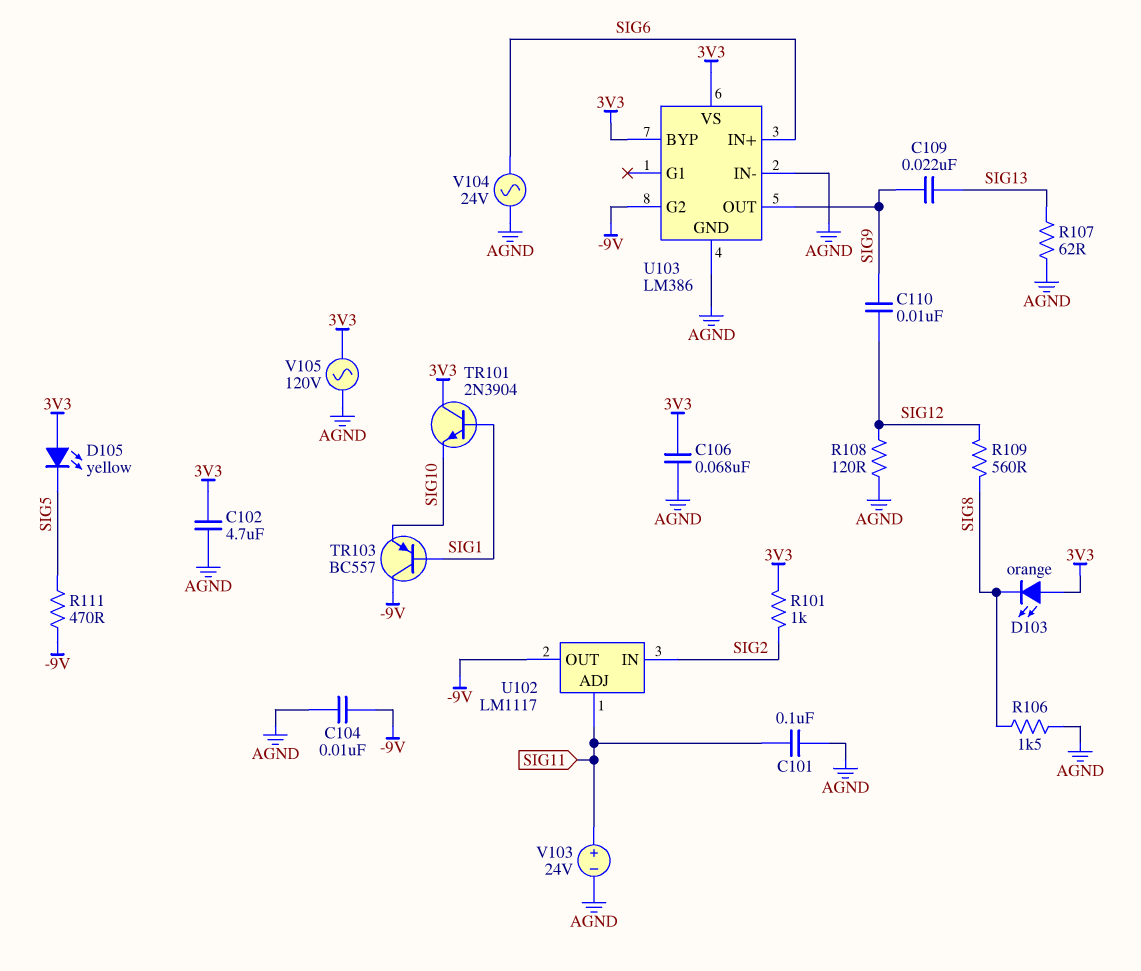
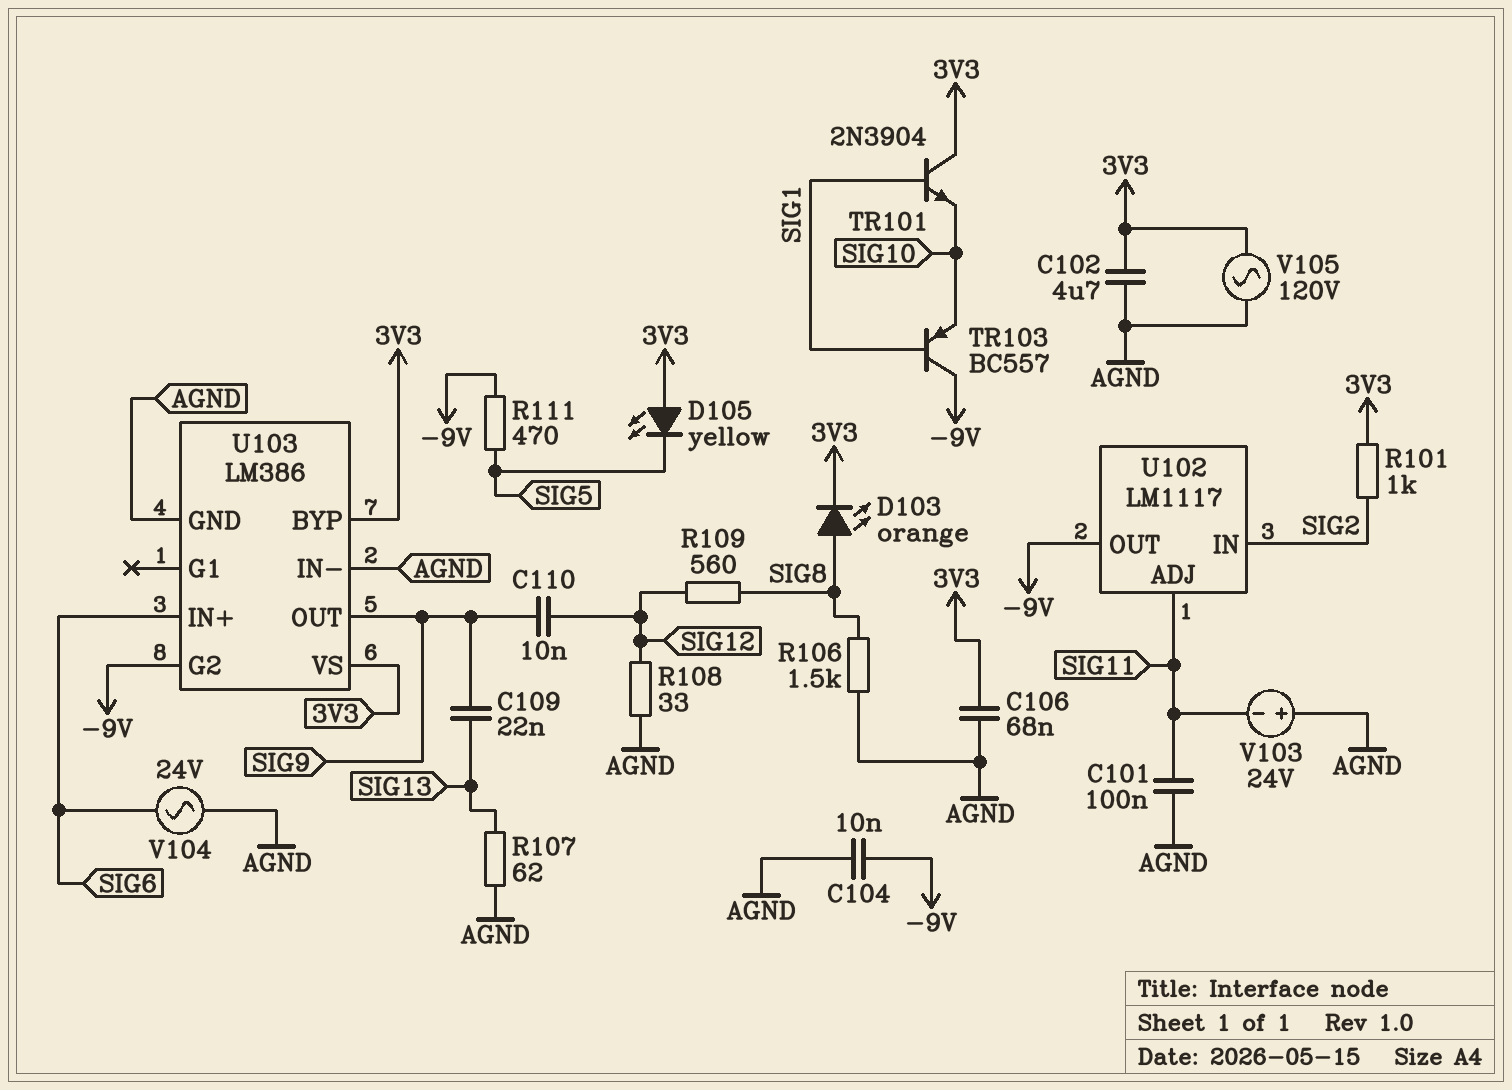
D103: LED orange (A 3V3, K SIG8) -> LED orange (A SIG8, K 3V3)
R108: 120 (AGND, SIG12) -> 33 (AGND, SIG12)
V103: 24V (plus SIG11, minus AGND) -> 24V (plus AGND, minus SIG11)

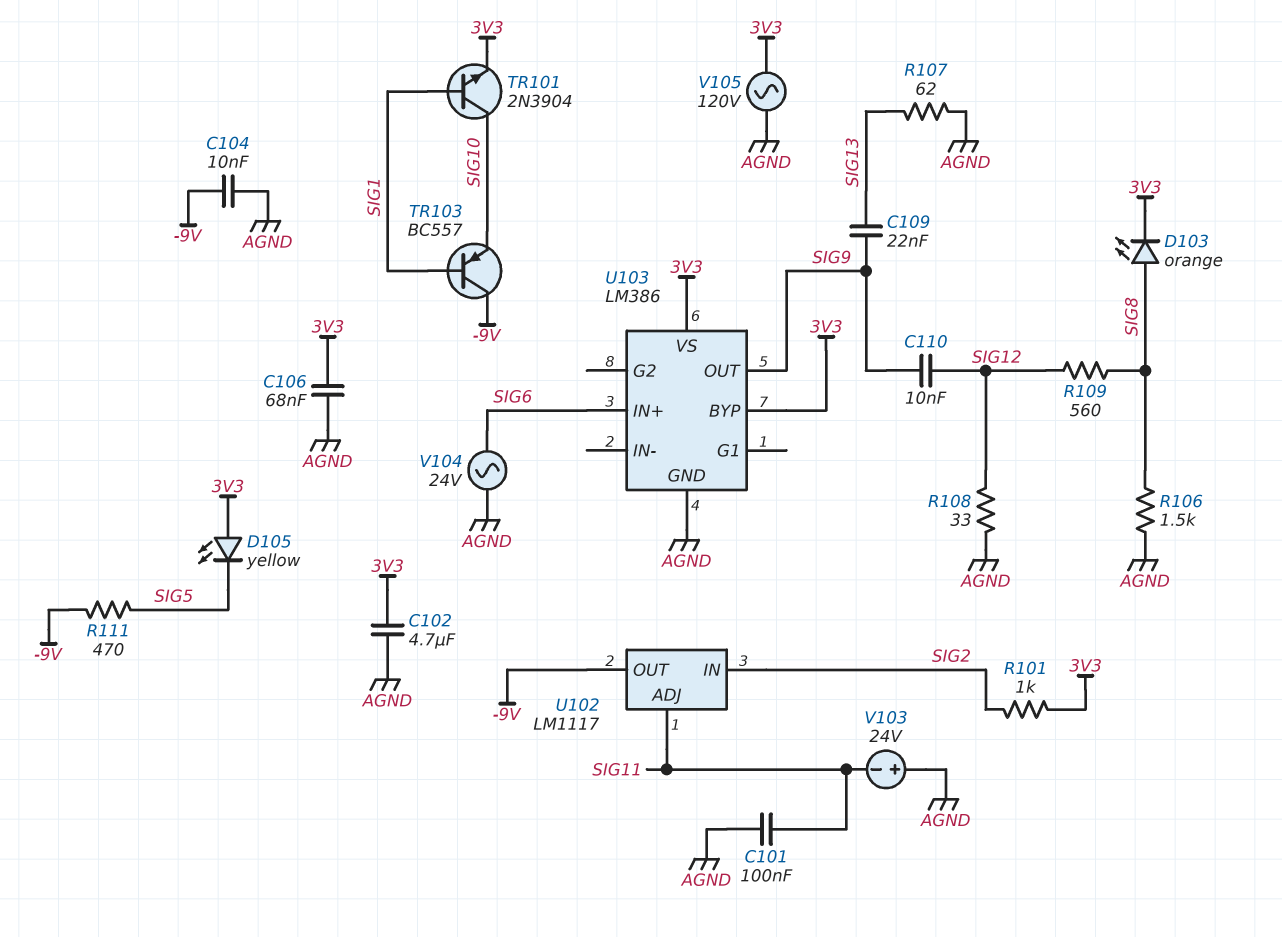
TR101: NPN 2N3904 (B SIG1, C 3V3, E SIG10) -> NPN 2N3904 (B SIG1, C SIG10, E 3V3)
U103 pin G2: -9V -> none
U103 pin IN-: AGND -> none

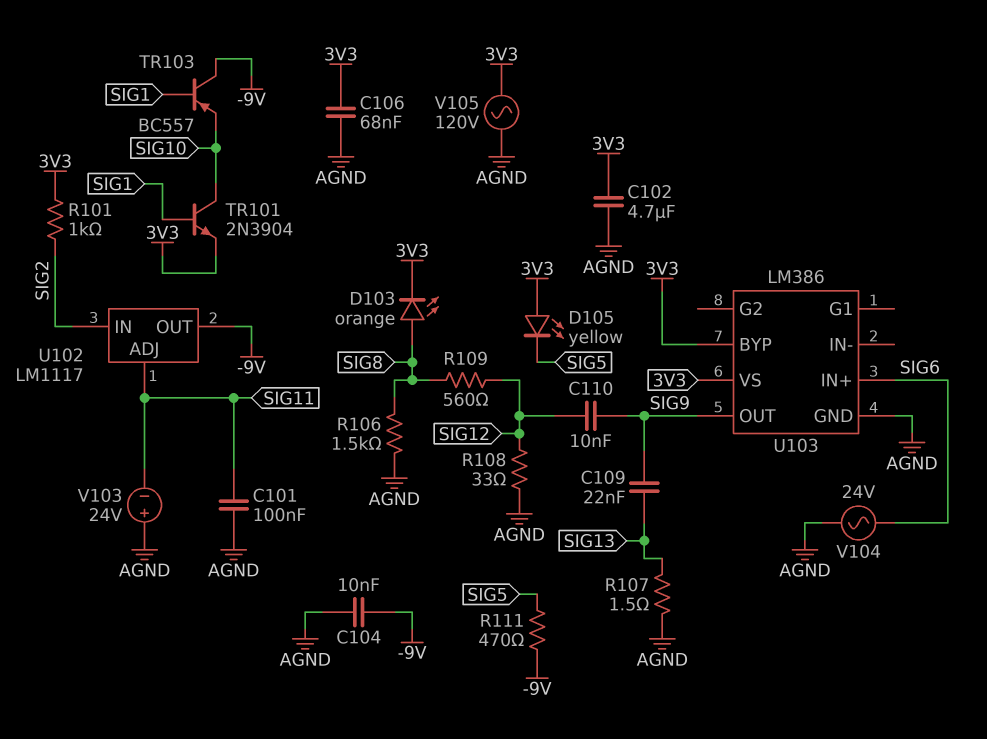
R107: 62 (AGND, SIG13) -> 1.5 (AGND, SIG13)

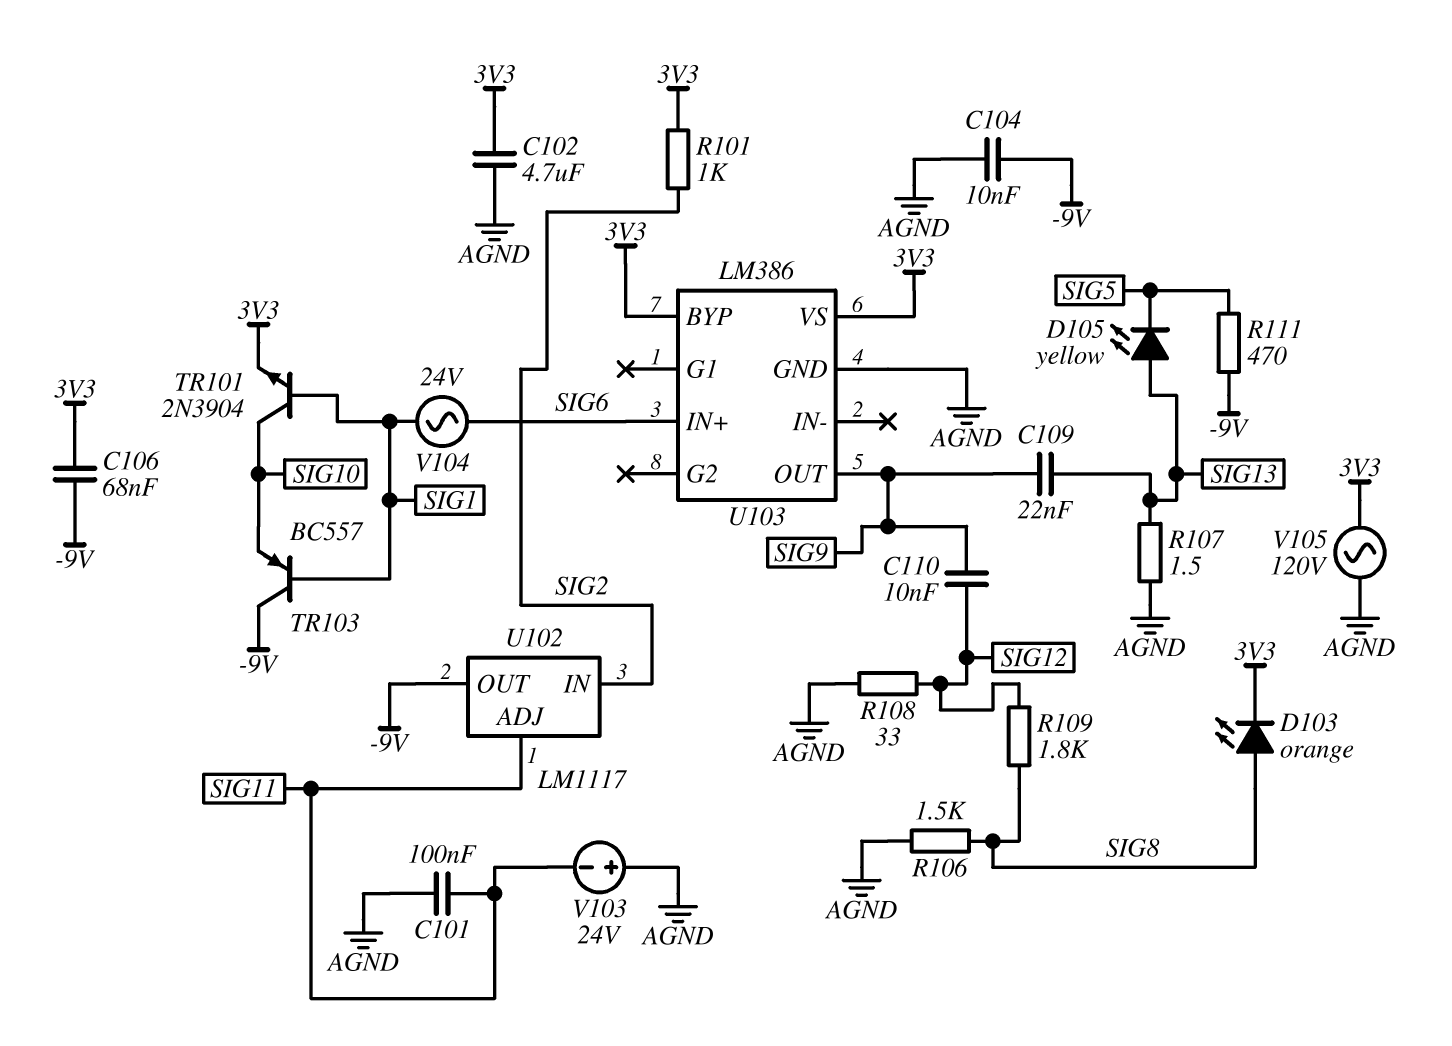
C106: 68nF (3V3, AGND) -> 68nF (-9V, 3V3)
D105: LED yellow (A 3V3, K SIG5) -> LED yellow (A SIG13, K SIG5)
R109: 560 (SIG8, SIG12) -> 1.8k (SIG8, SIG12)
V104: AC 24V (AGND, SIG6) -> AC 24V (SIG1, SIG6)

